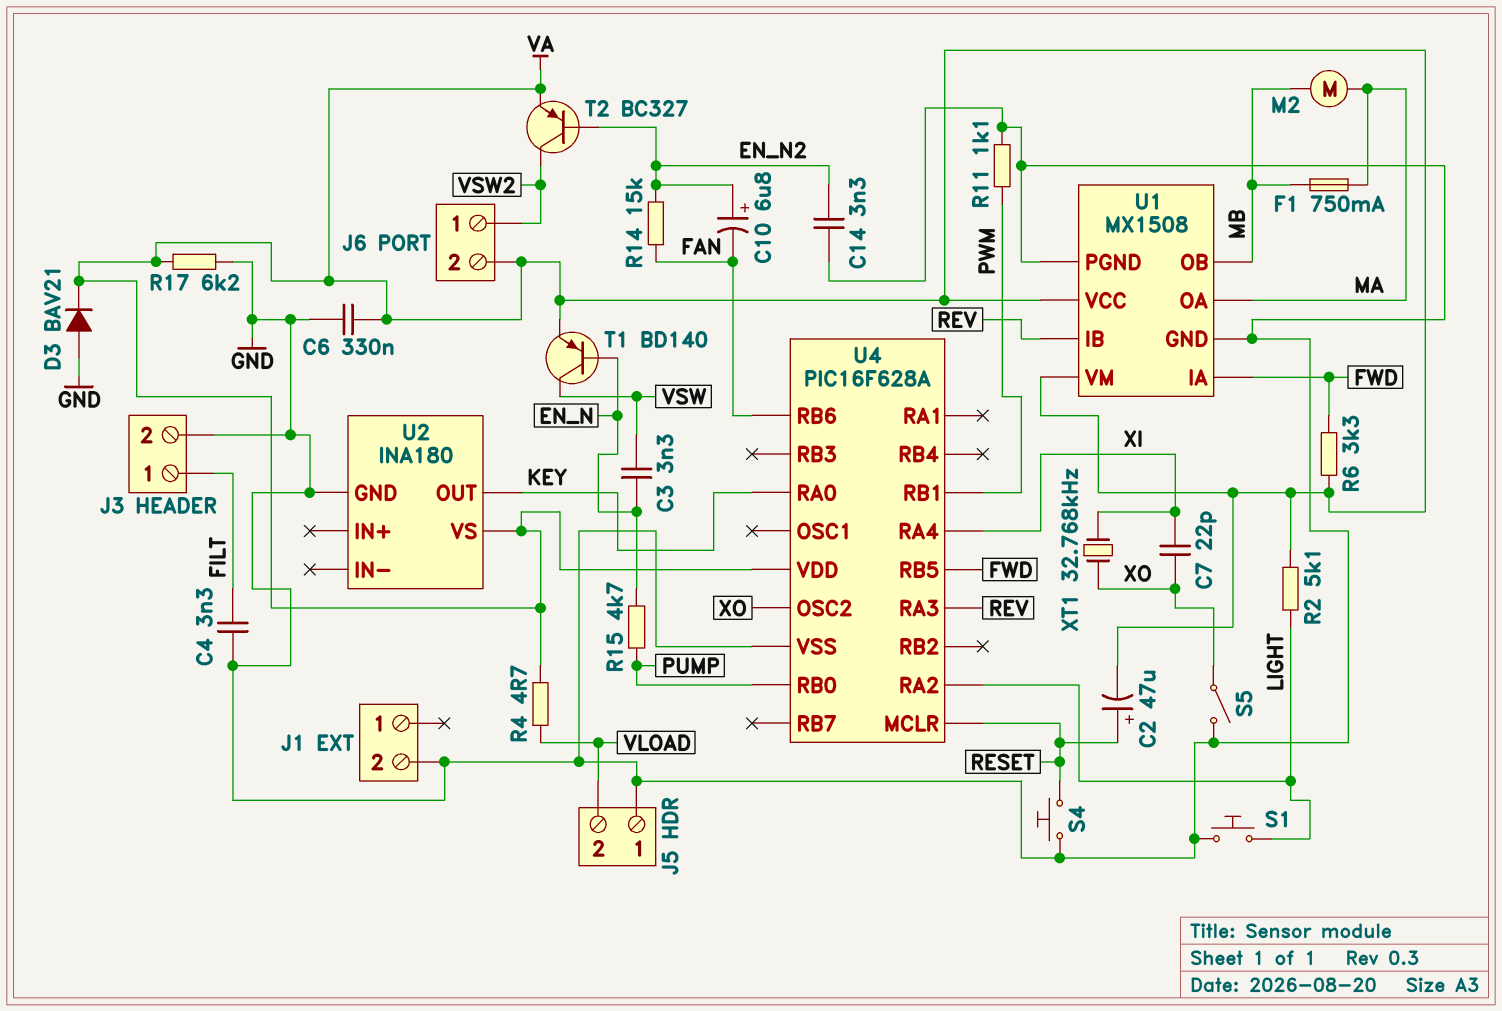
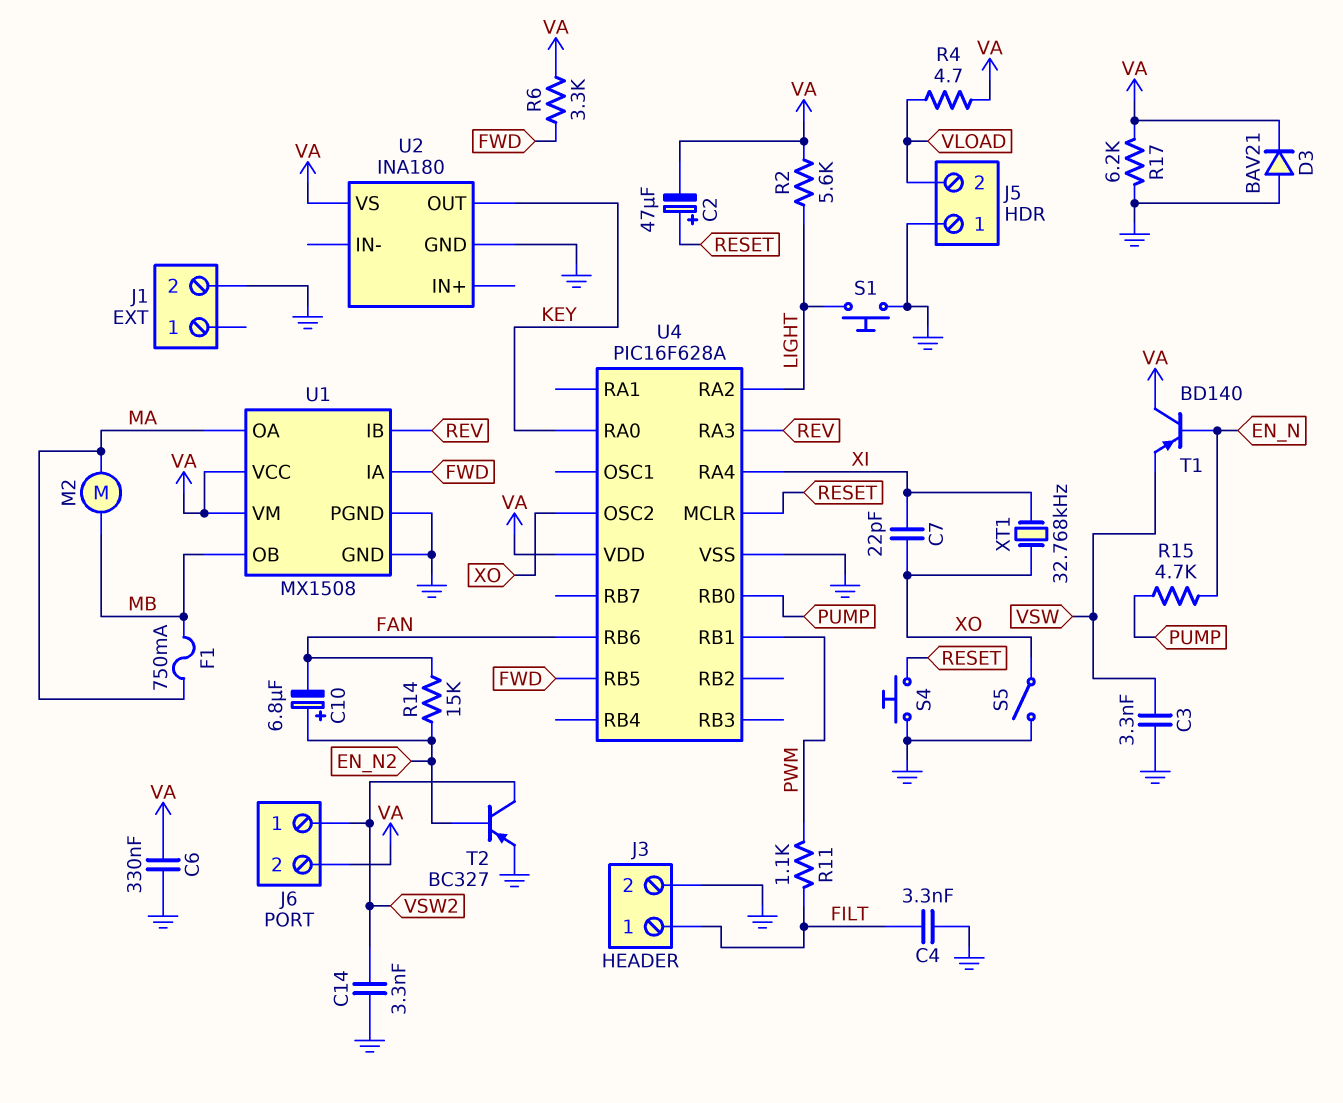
C3: 3.3nF (EN_N, VSW) -> 3.3nF (GND, VSW)
C14: 3.3nF (EN_N2, GND) -> 3.3nF (GND, VSW2)
R2: 5.1k (LIGHT, VA) -> 5.6k (LIGHT, VA)
R11: 1.1k (GND, PWM) -> 1.1k (FILT, PWM)
T1: PNP BD140 (B EN_N, C VSW, E VA) -> PNP BD140 (B EN_N, C VA, E VSW)
T2: PNP BC327 (B EN_N2, C VSW2, E VA) -> PNP BC327 (B EN_N2, C VSW2, E GND)

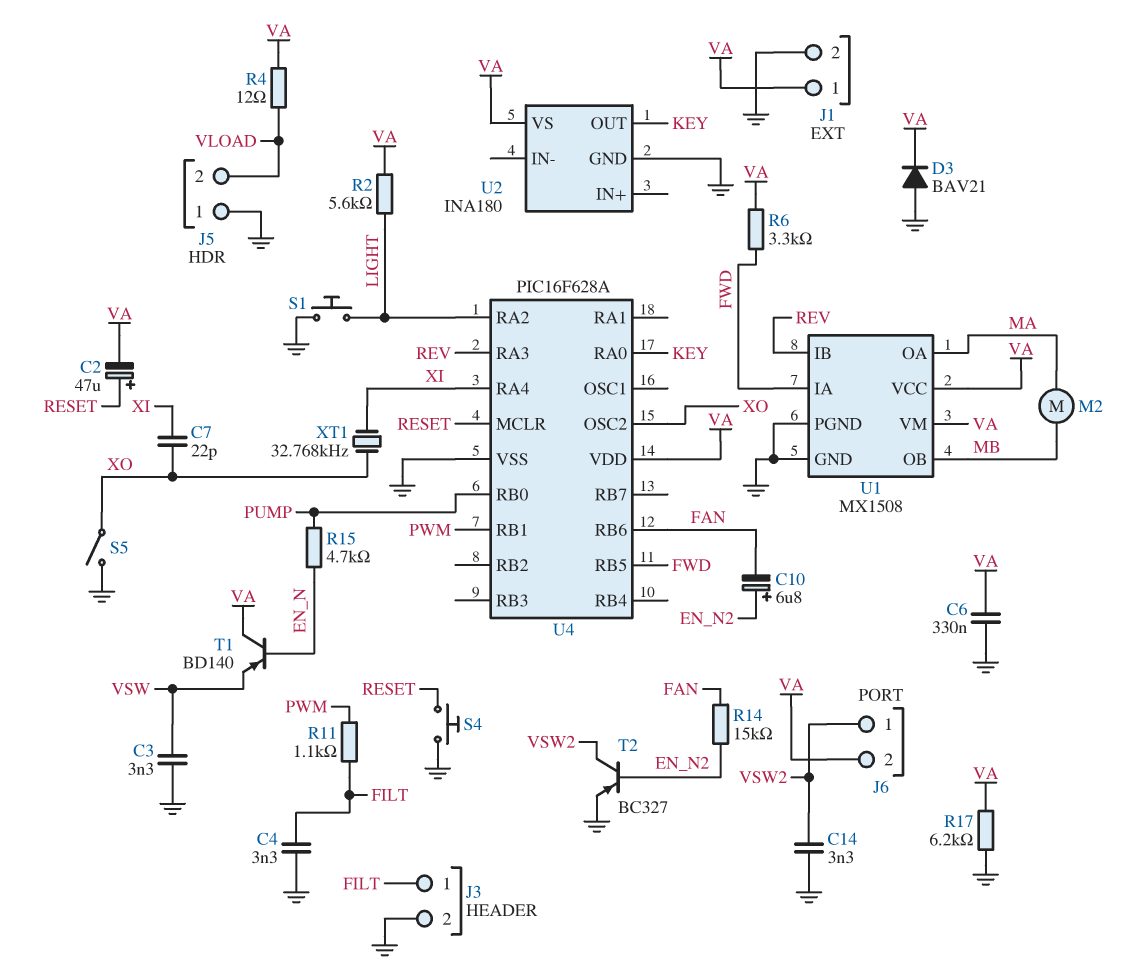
F1: 750mA (MA, MB) -> none
J1 pin 1: none -> VA
R4: 4.7 (VA, VLOAD) -> 12 (VA, VLOAD)

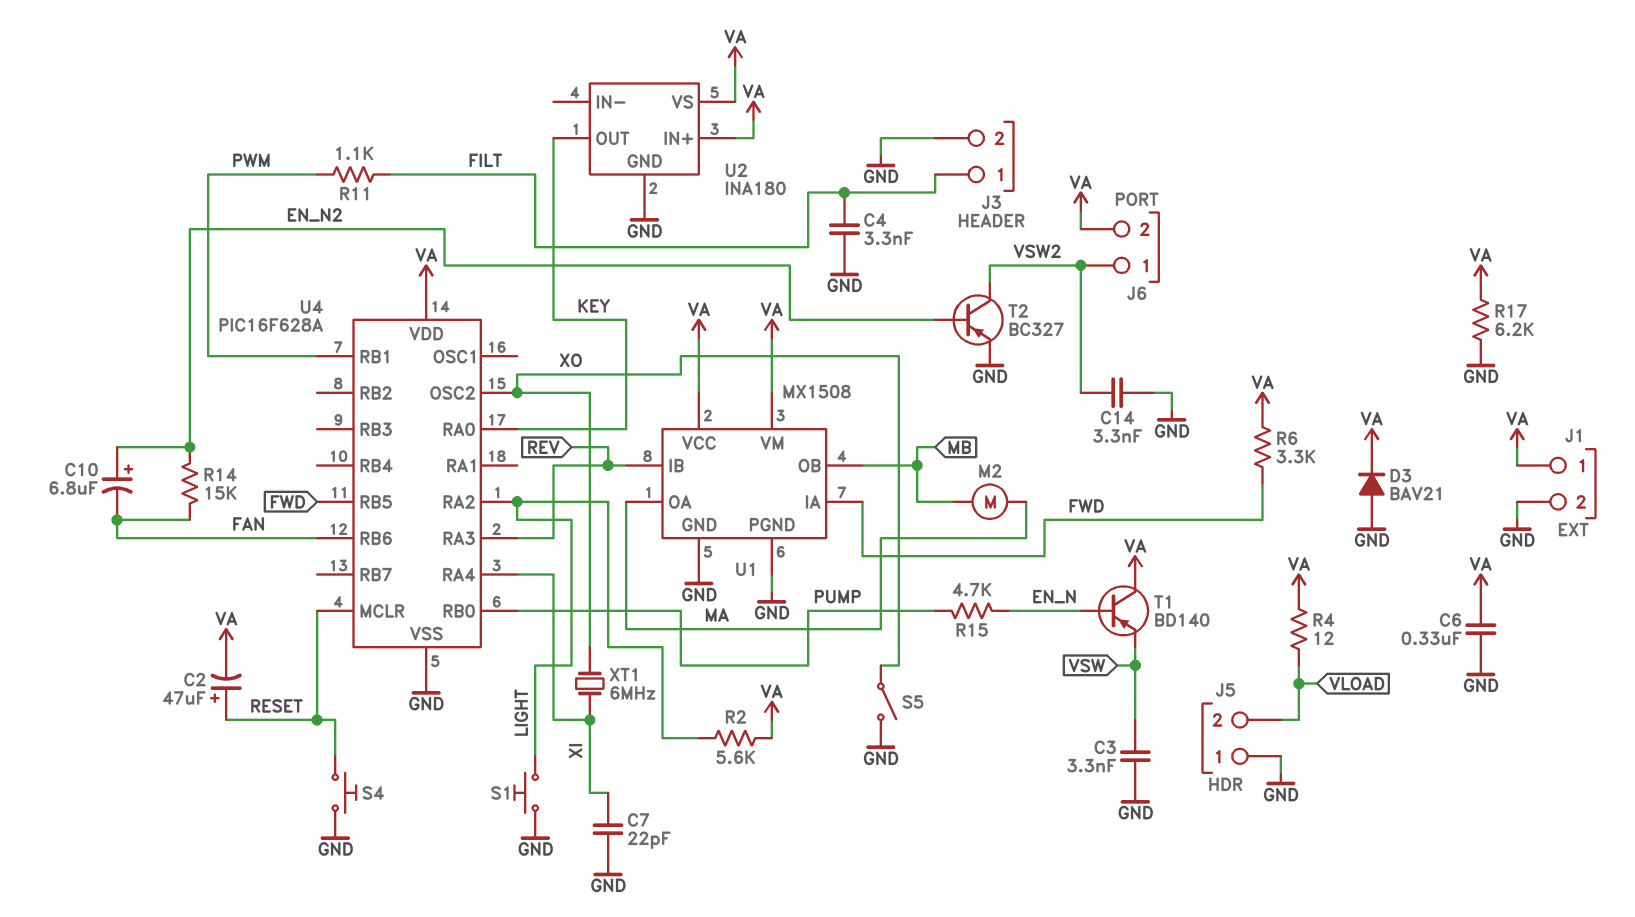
C7: 22pF (XI, XO) -> 22pF (GND, XI)
U2 pin IN+: none -> VA
XT1: 32.768kHz (XI, XO) -> 6MHz (XI, XO)

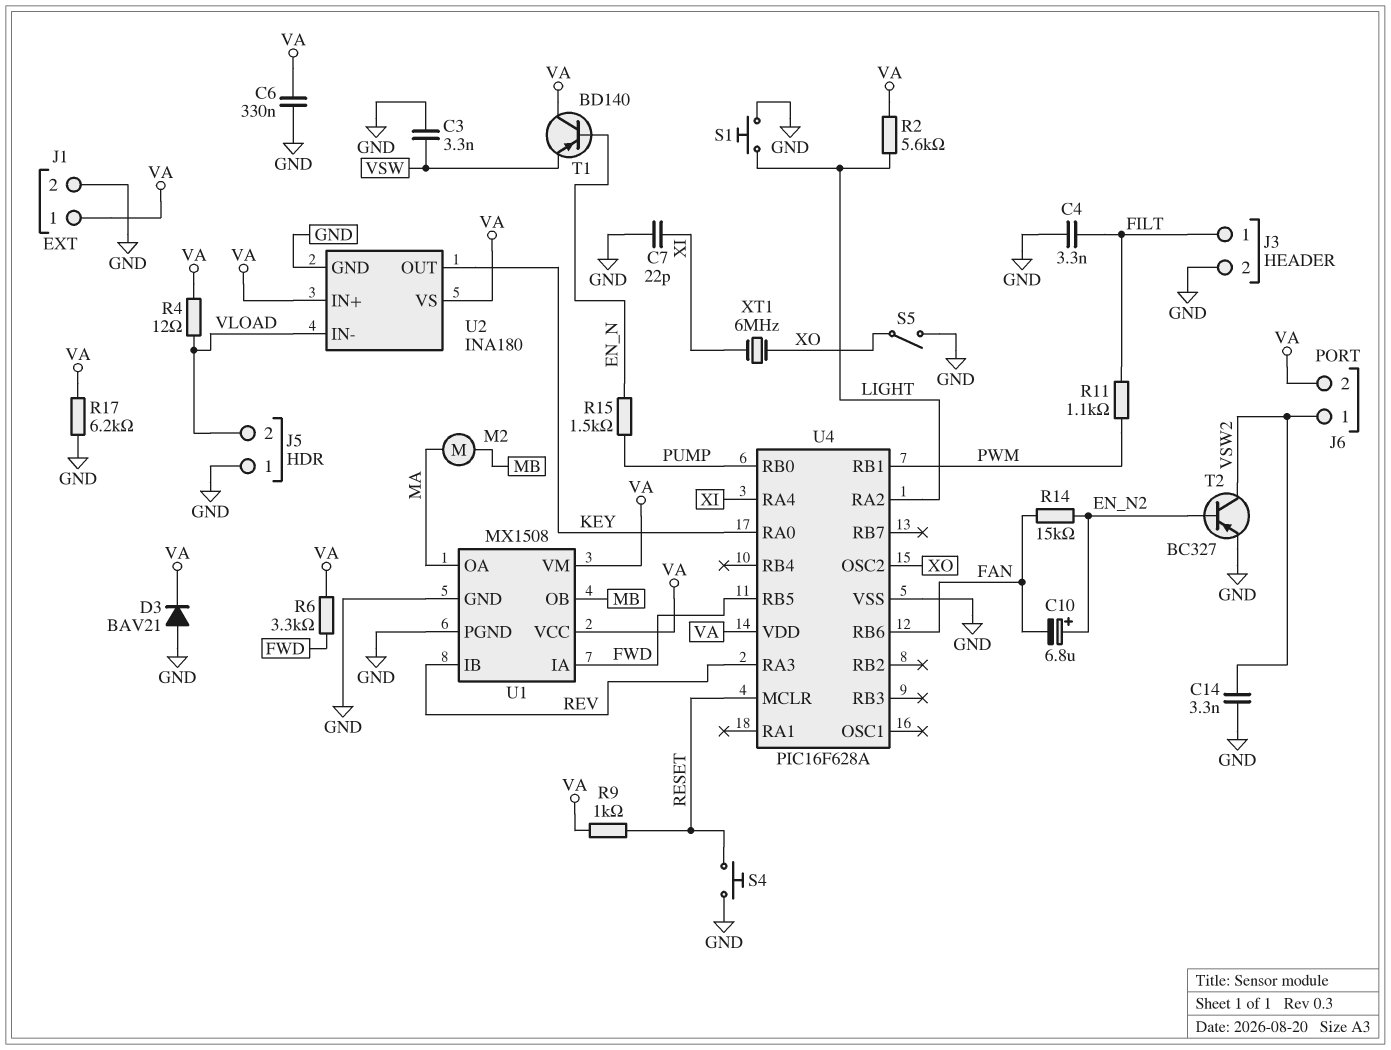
C2: 47uF (plus RESET, minus VA) -> none
R9: none -> 1k (RESET, VA)
R15: 4.7k (EN_N, PUMP) -> 1.5k (EN_N, PUMP)
U2 pin IN-: none -> VLOAD

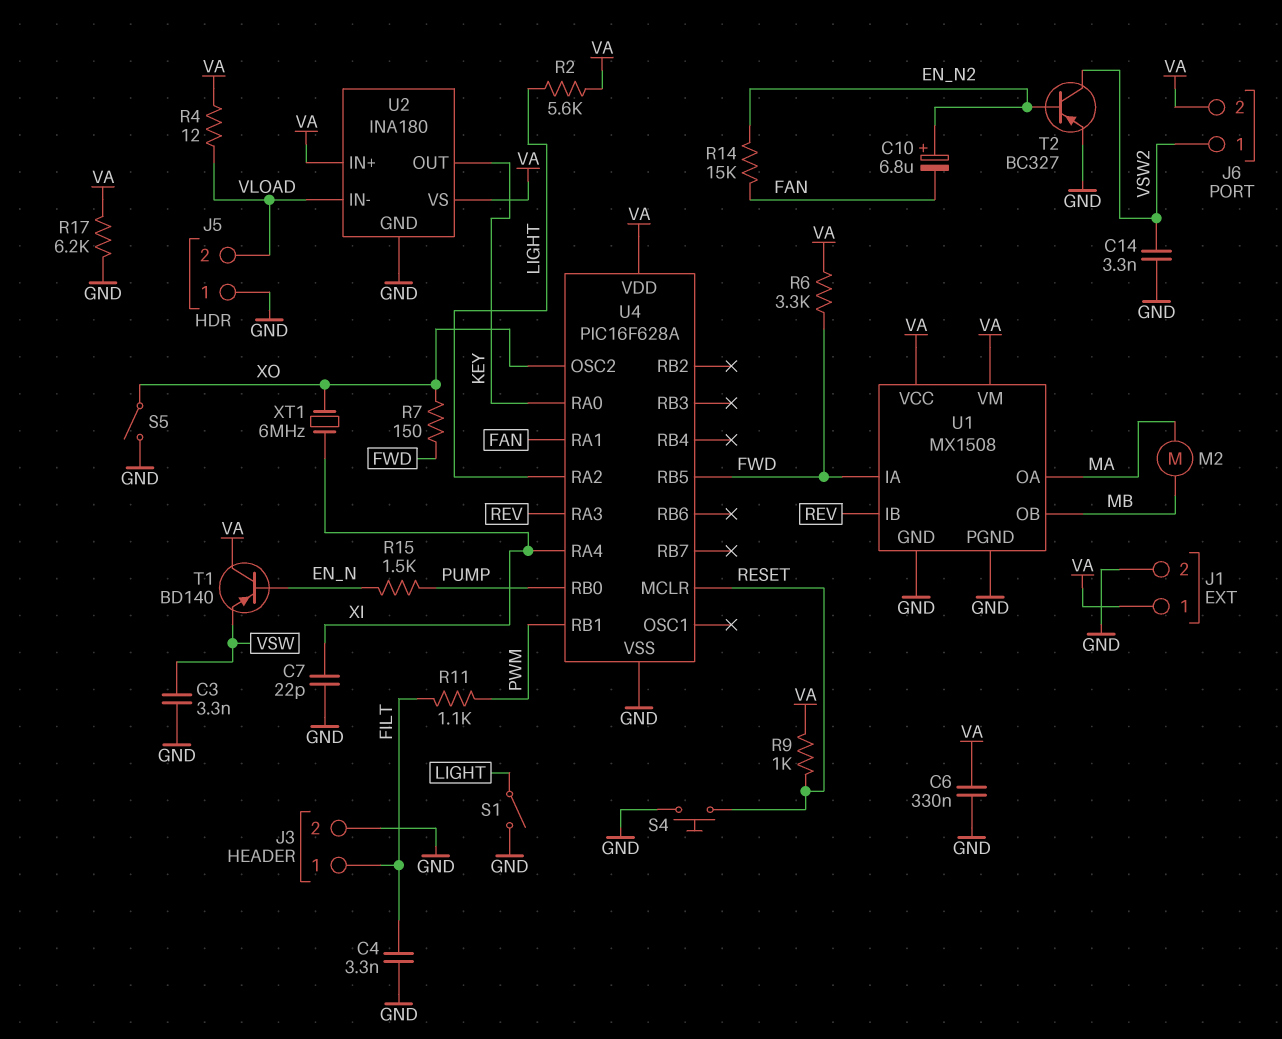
D3: diode BAV21 (A GND, K VA) -> none
R7: none -> 150 (FWD, XO)
S1: button (GND, LIGHT) -> switch (GND, LIGHT)
U4 pin RA1: none -> FAN
U4 pin RB6: FAN -> none

